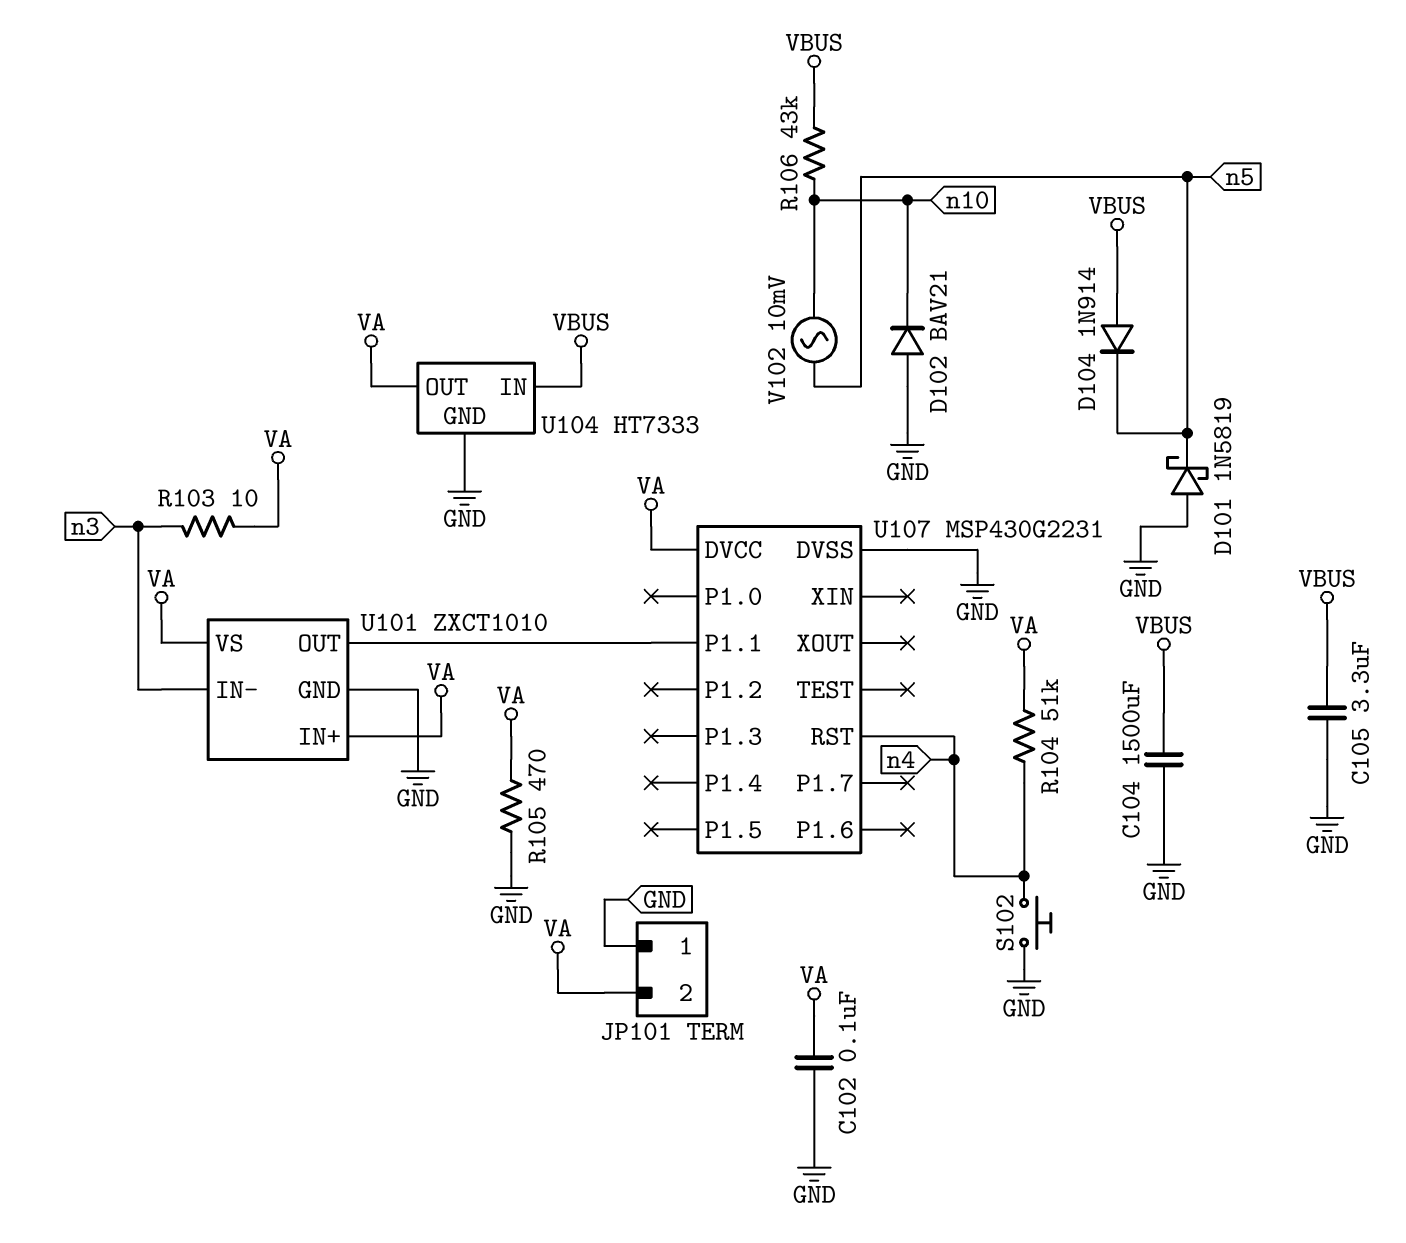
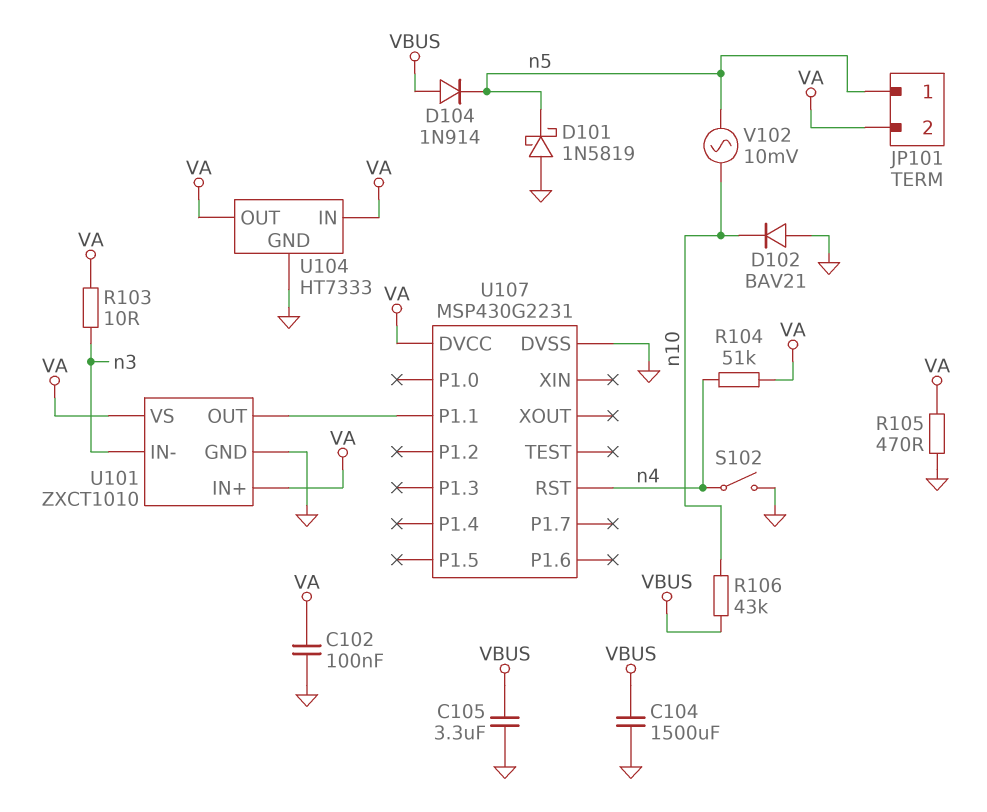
JP101 pin 1: GND -> n5
S102: button (GND, n4) -> switch (GND, n4)
U104 pin IN: VBUS -> VA

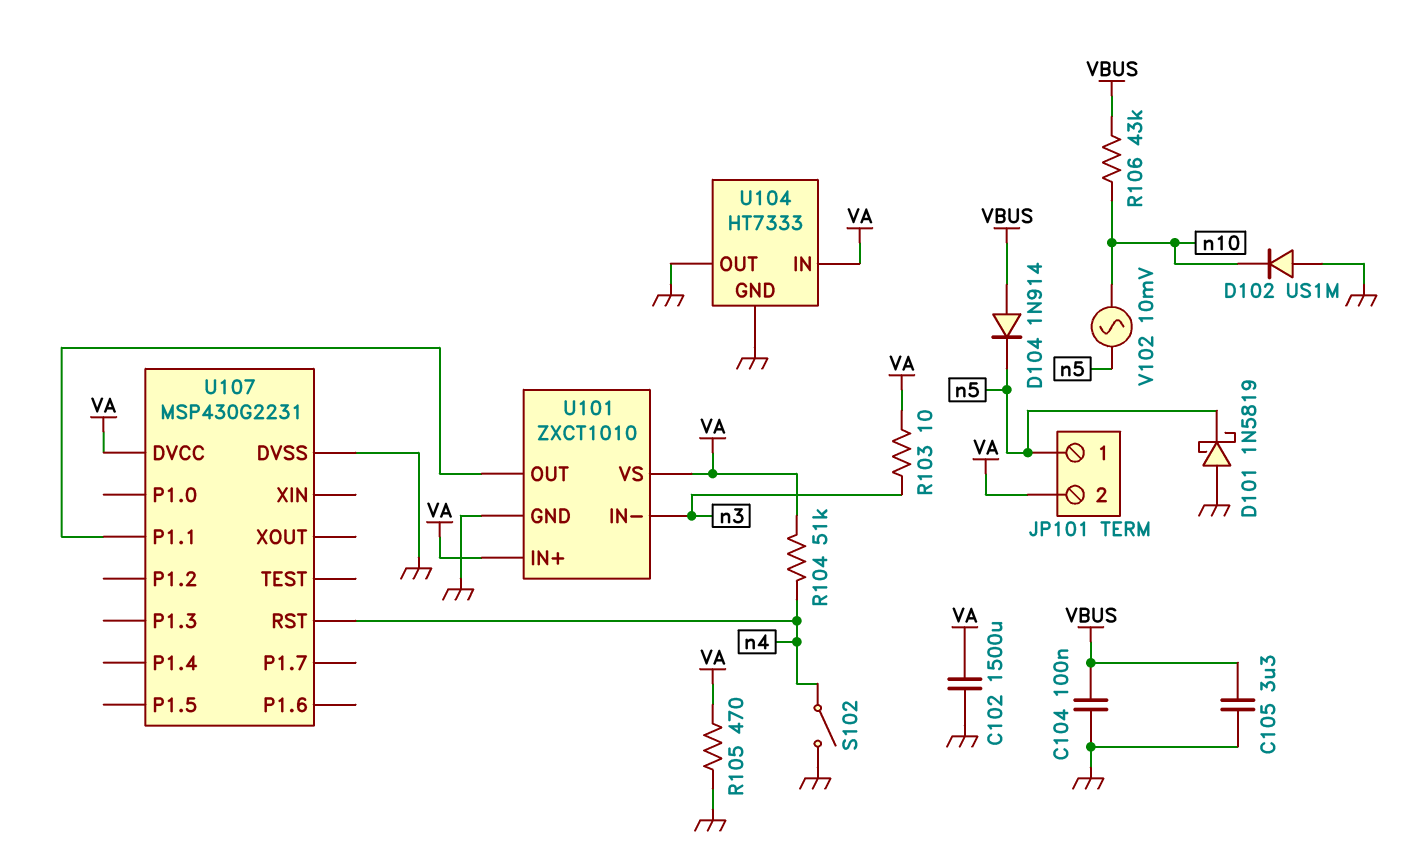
C102: 100nF (GND, VA) -> 1500uF (GND, VA)
C104: 1500uF (GND, VBUS) -> 100nF (GND, VBUS)
D102: diode BAV21 (A GND, K n10) -> diode US1M (A GND, K n10)
U104 pin OUT: VA -> GND

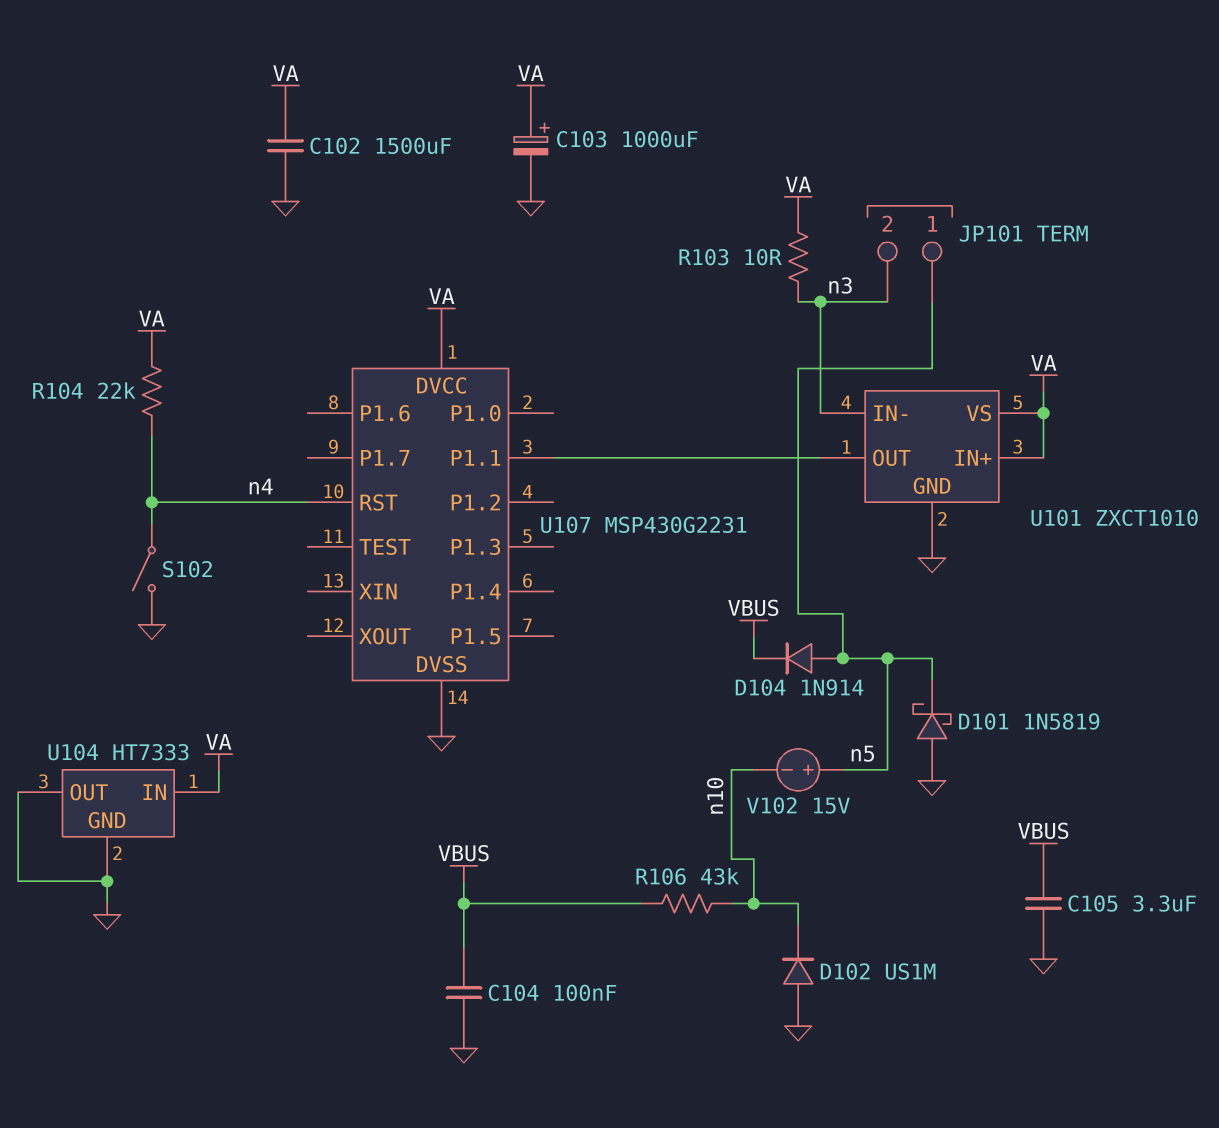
C103: none -> 1000uF (plus VA, minus GND)
D104: diode 1N914 (A VBUS, K n5) -> diode 1N914 (A n5, K VBUS)
JP101 pin 2: VA -> n3
R104: 51k (VA, n4) -> 22k (VA, n4)
R105: 470 (GND, VA) -> none
V102: AC 10mV (n5, n10) -> 15V (plus n5, minus n10)

